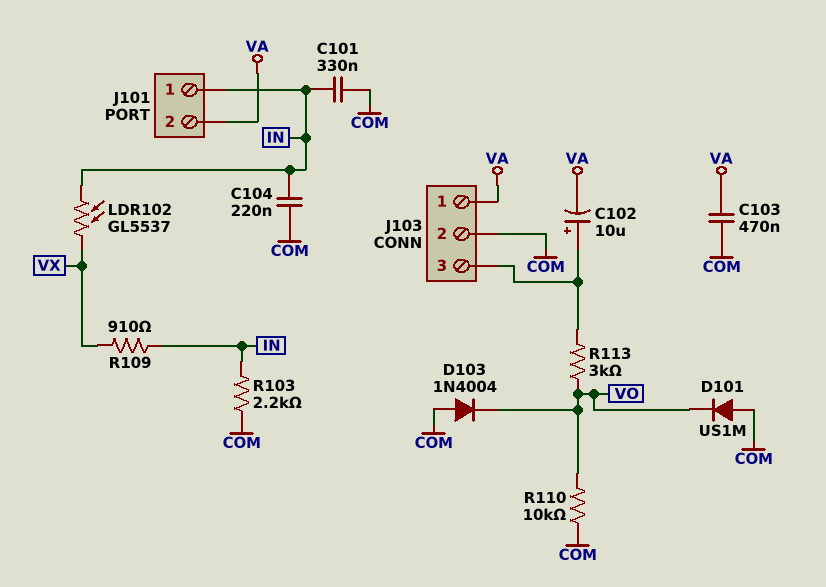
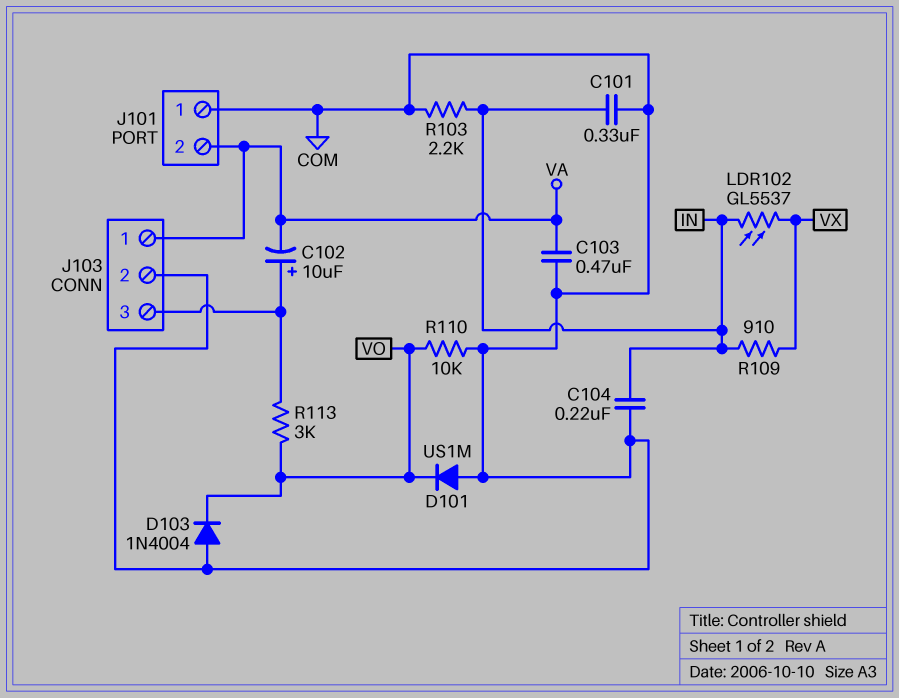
J101 pin 1: IN -> COM

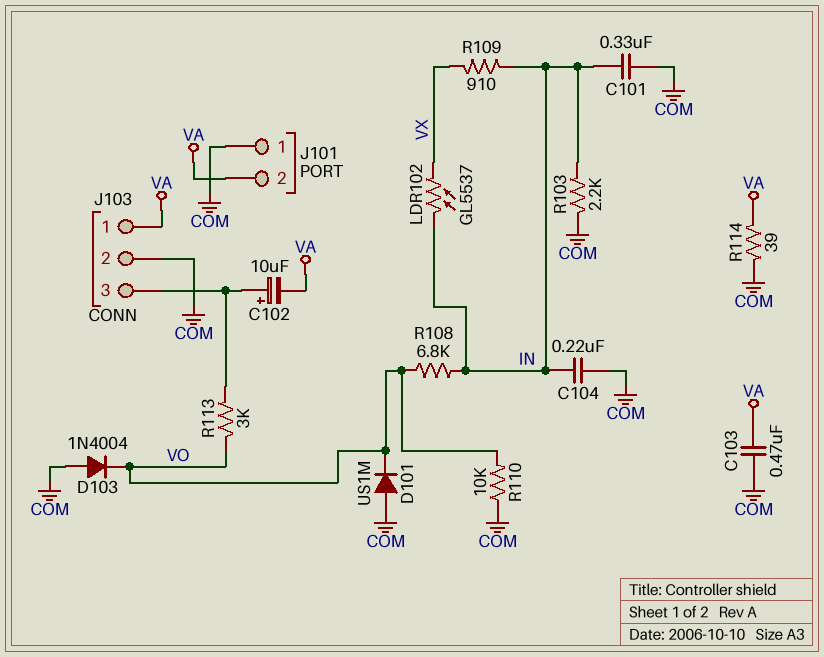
R108: none -> 6.8k (IN, VO)
R114: none -> 39 (COM, VA)

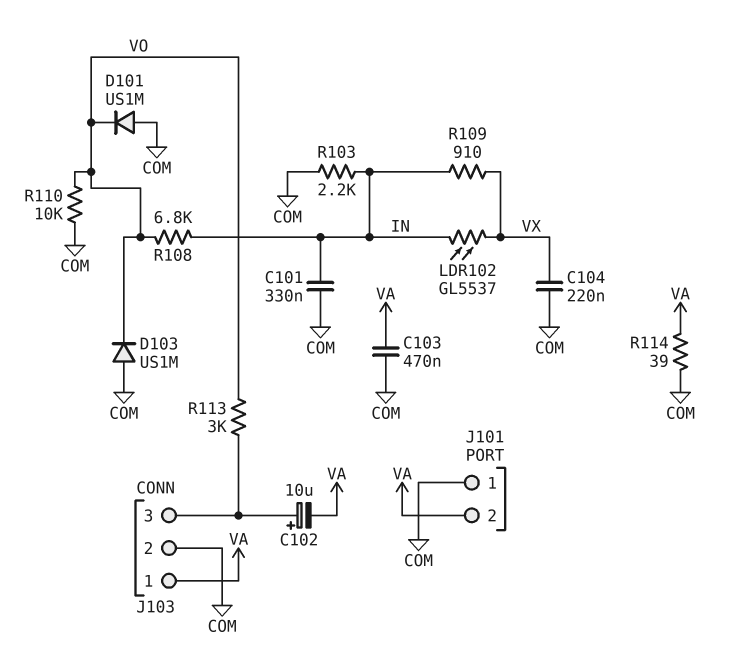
C104: 220nF (COM, IN) -> 220nF (COM, VX)
D103: diode 1N4004 (A COM, K VO) -> diode US1M (A COM, K VO)

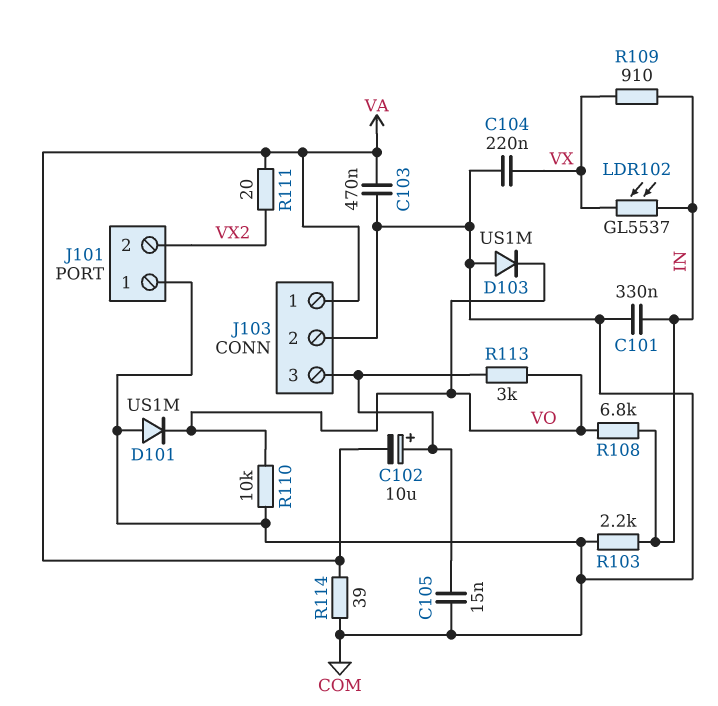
C105: none -> 15nF (COM, J103/3)
J101 pin 2: VA -> VX2
R111: none -> 20 (VA, VX2)

